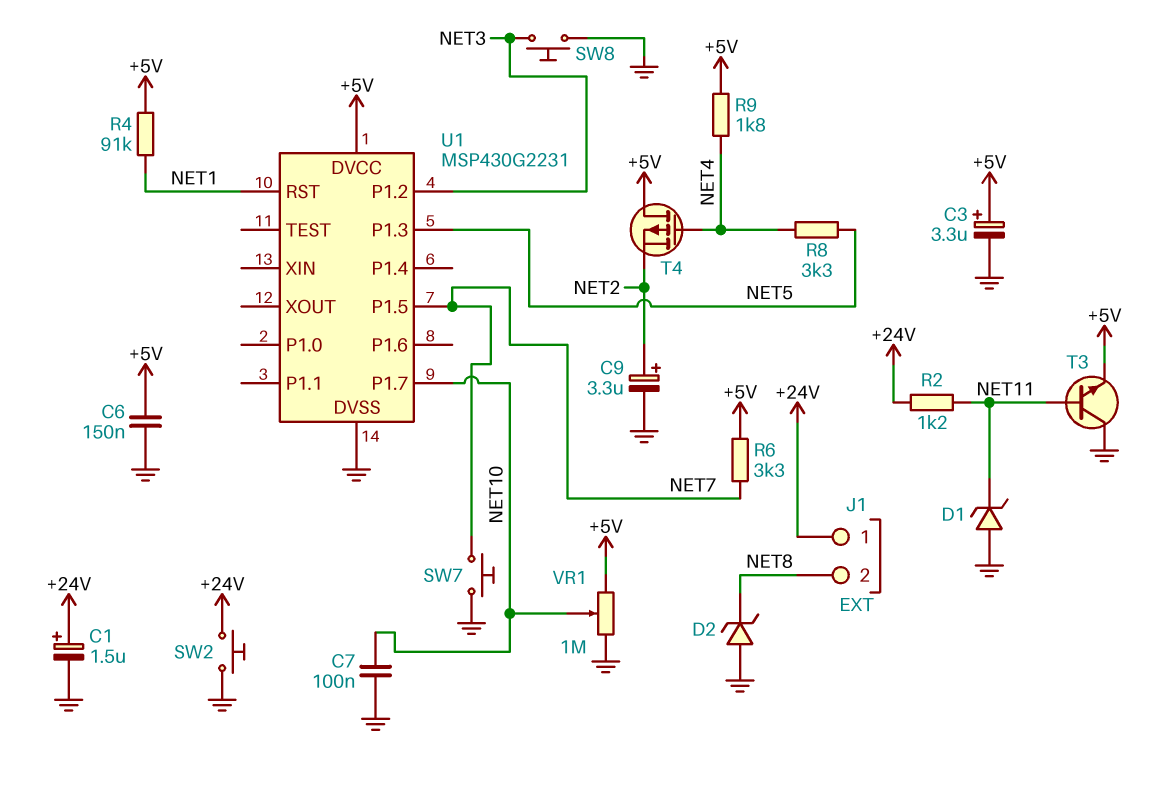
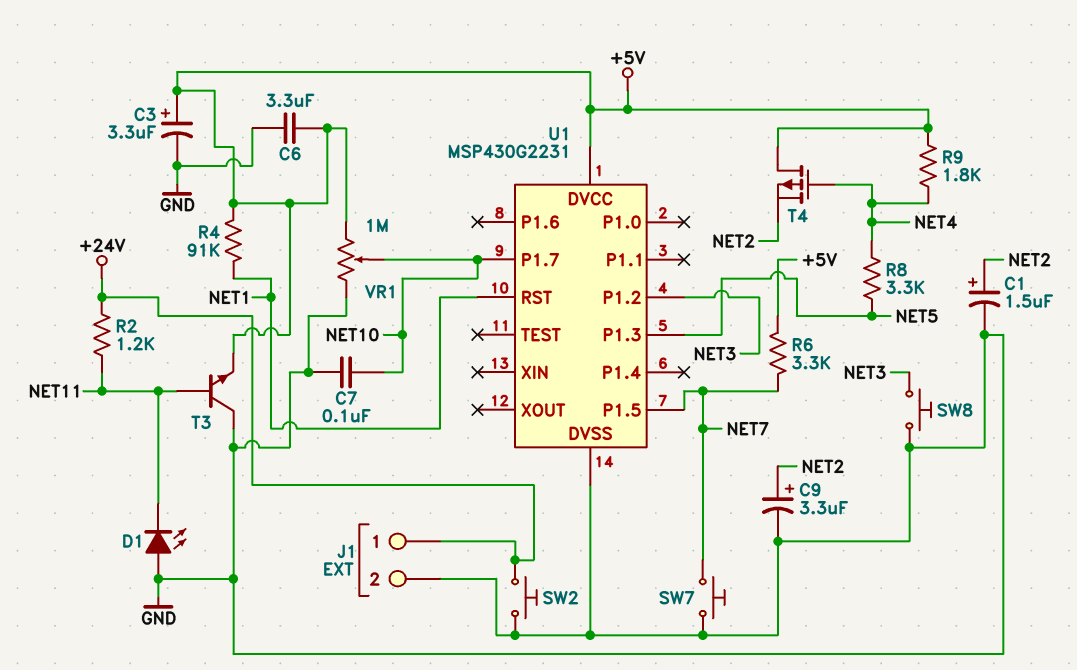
C1: 1.5uF (plus +24V, minus GND) -> 1.5uF (plus NET2, minus GND)
C6: 150nF (+5V, GND) -> 3.3uF (+5V, GND)
D1: zener (A GND, K NET11) -> LED (A GND, K NET11)
D2: zener (A GND, K NET8) -> none
J1 pin 2: NET8 -> GND

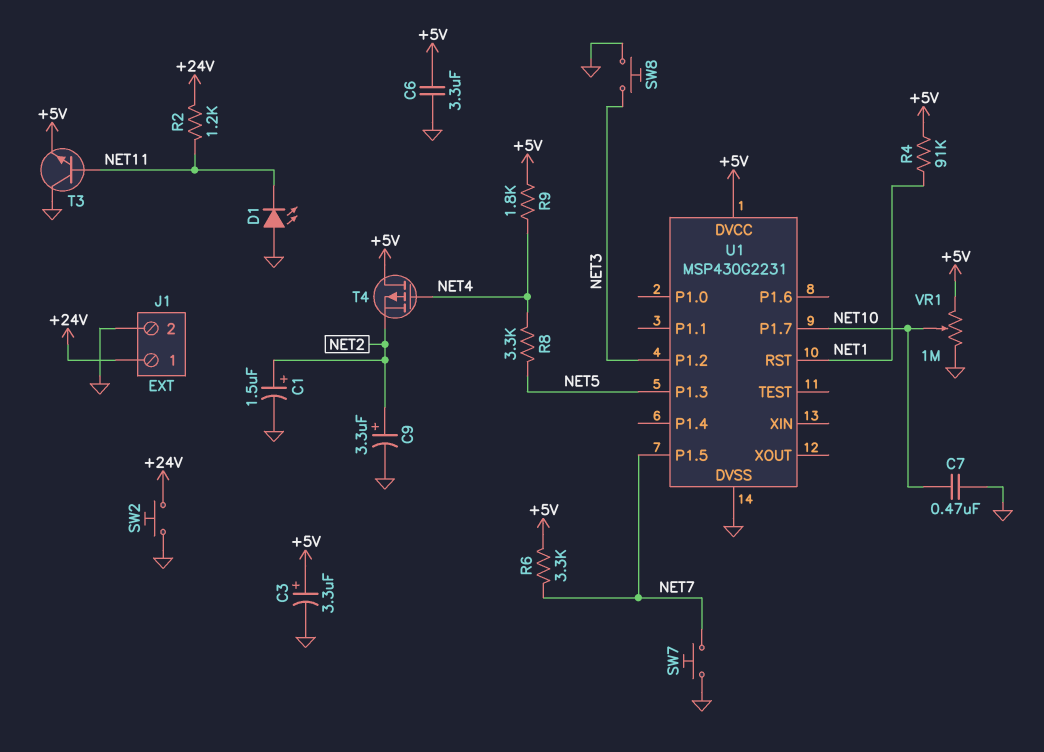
C7: 100nF (GND, NET10) -> 470nF (GND, NET10)

